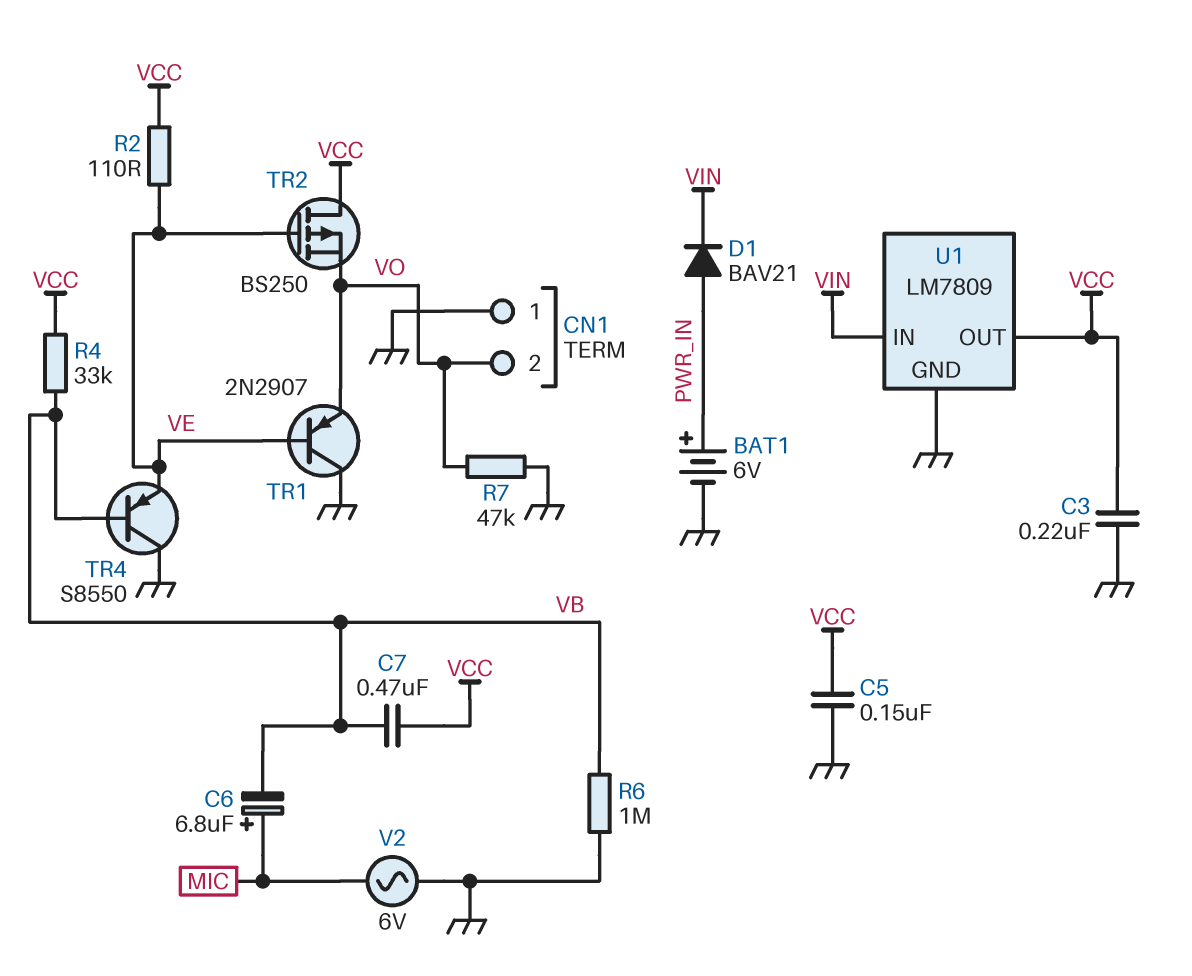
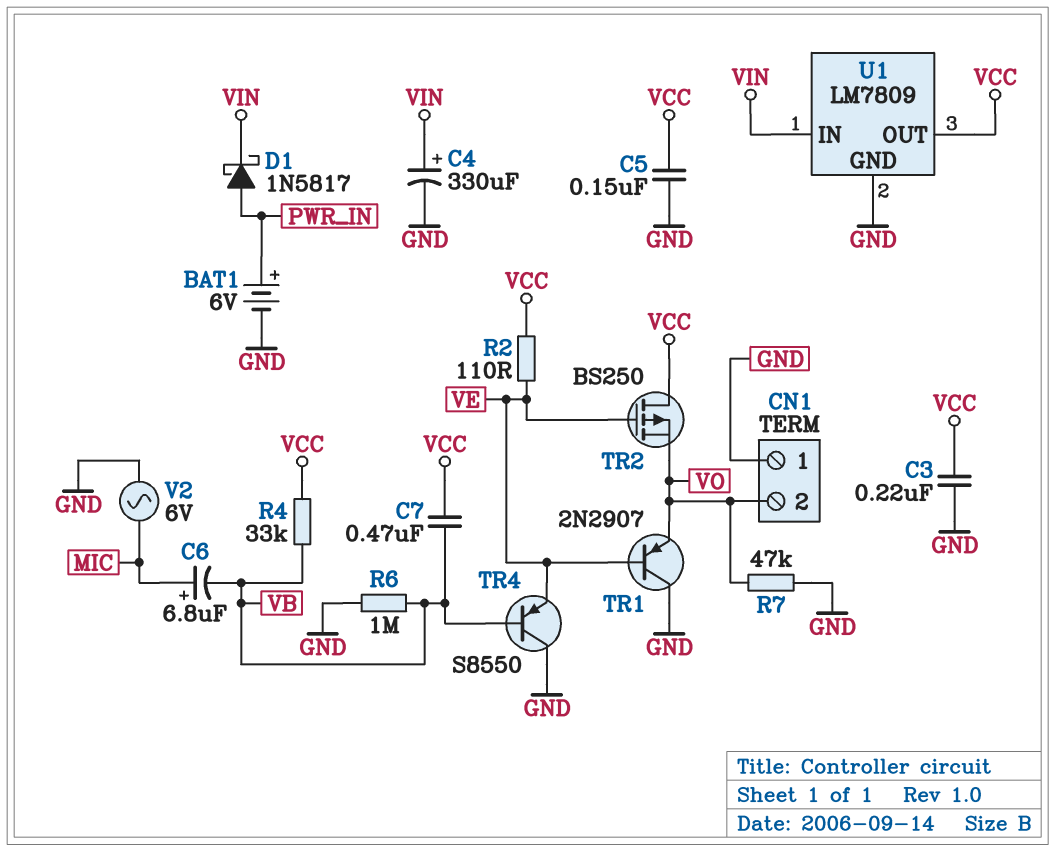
C4: none -> 330uF (plus VIN, minus GND)
D1: diode BAV21 (A PWR_IN, K VIN) -> schottky 1N5817 (A PWR_IN, K VIN)

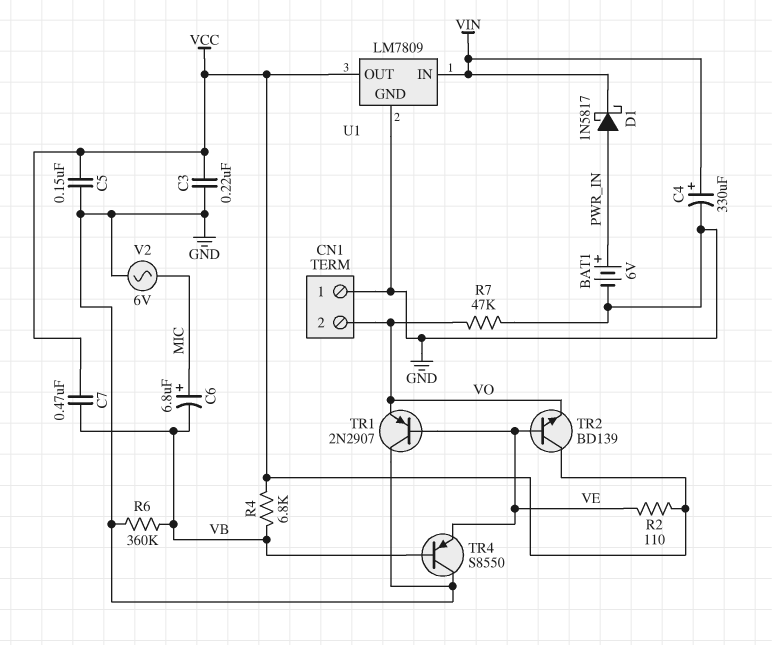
R4: 33k (VB, VCC) -> 6.8k (VB, VCC)
R6: 1M (GND, VB) -> 360k (GND, VB)
TR2: PMOS BS250 (G VE, D VCC, S VO) -> NPN BD139 (B VE, C VCC, E VO)

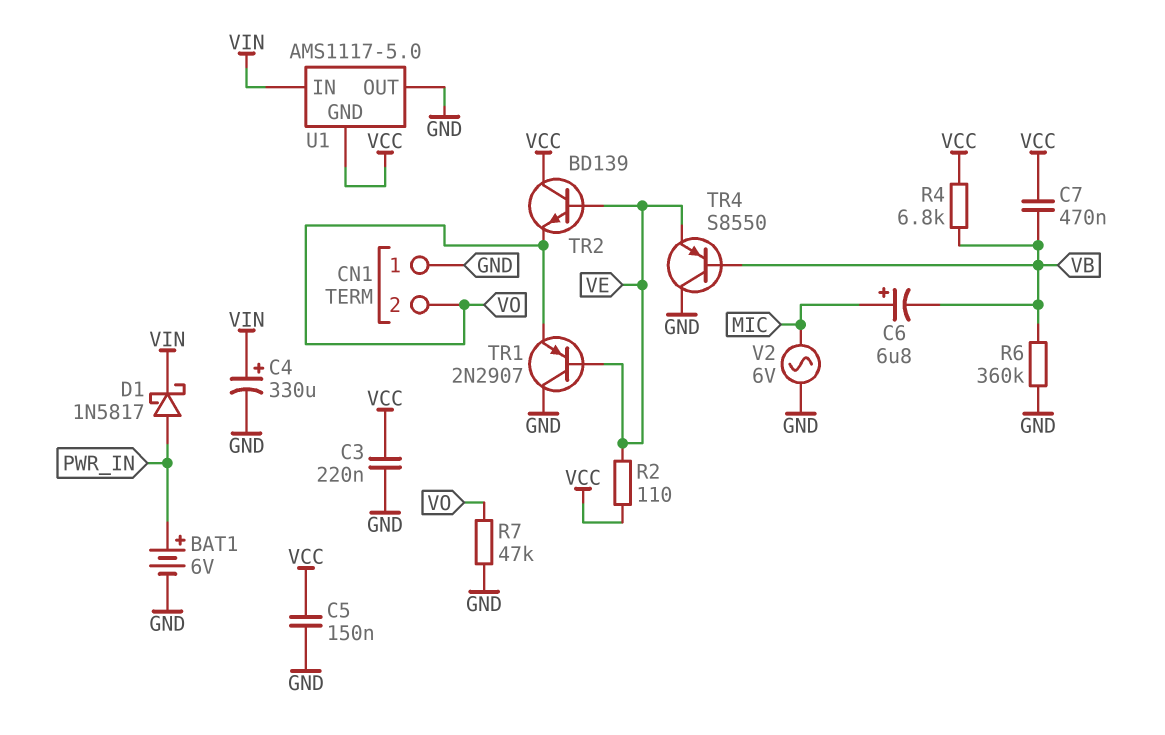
U1: LM7809 -> AMS1117-5.0
U1 pin GND: GND -> VCC
U1 pin OUT: VCC -> GND

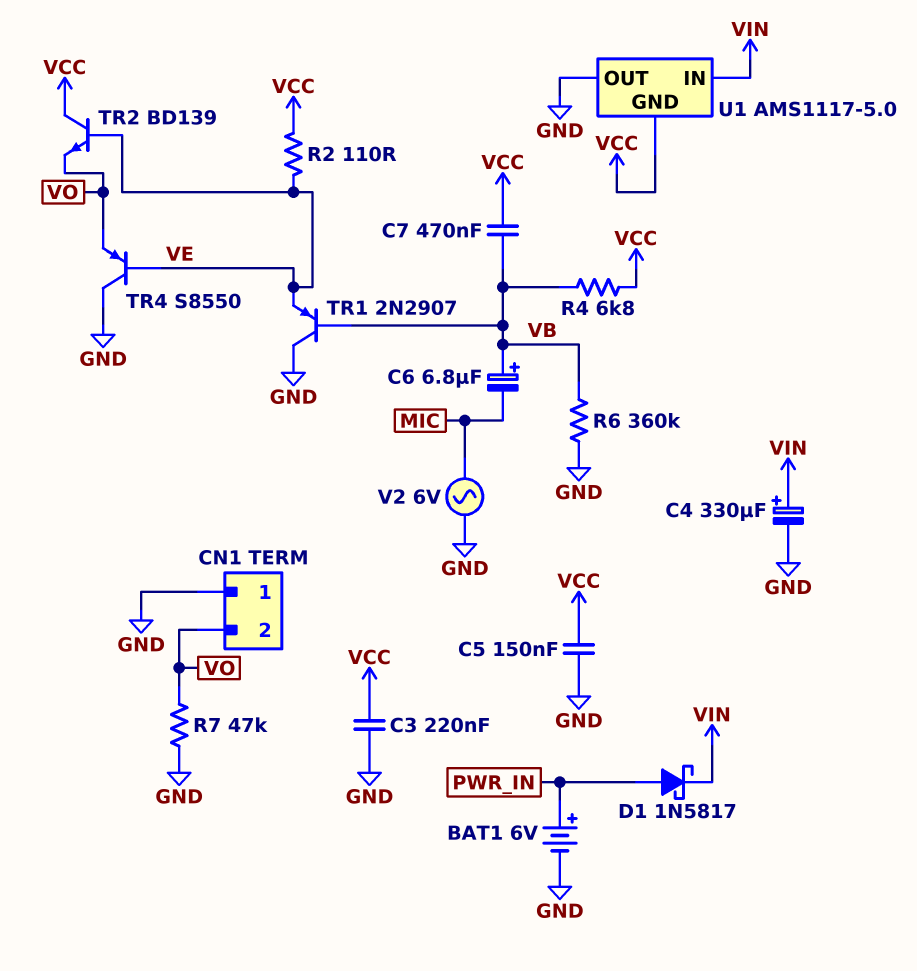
C6: 6.8uF (plus MIC, minus VB) -> 6.8uF (plus VB, minus MIC)
TR1: PNP 2N2907 (B VE, C GND, E VO) -> PNP 2N2907 (B VB, C GND, E VE)
TR4: PNP S8550 (B VB, C GND, E VE) -> PNP S8550 (B VE, C GND, E VO)

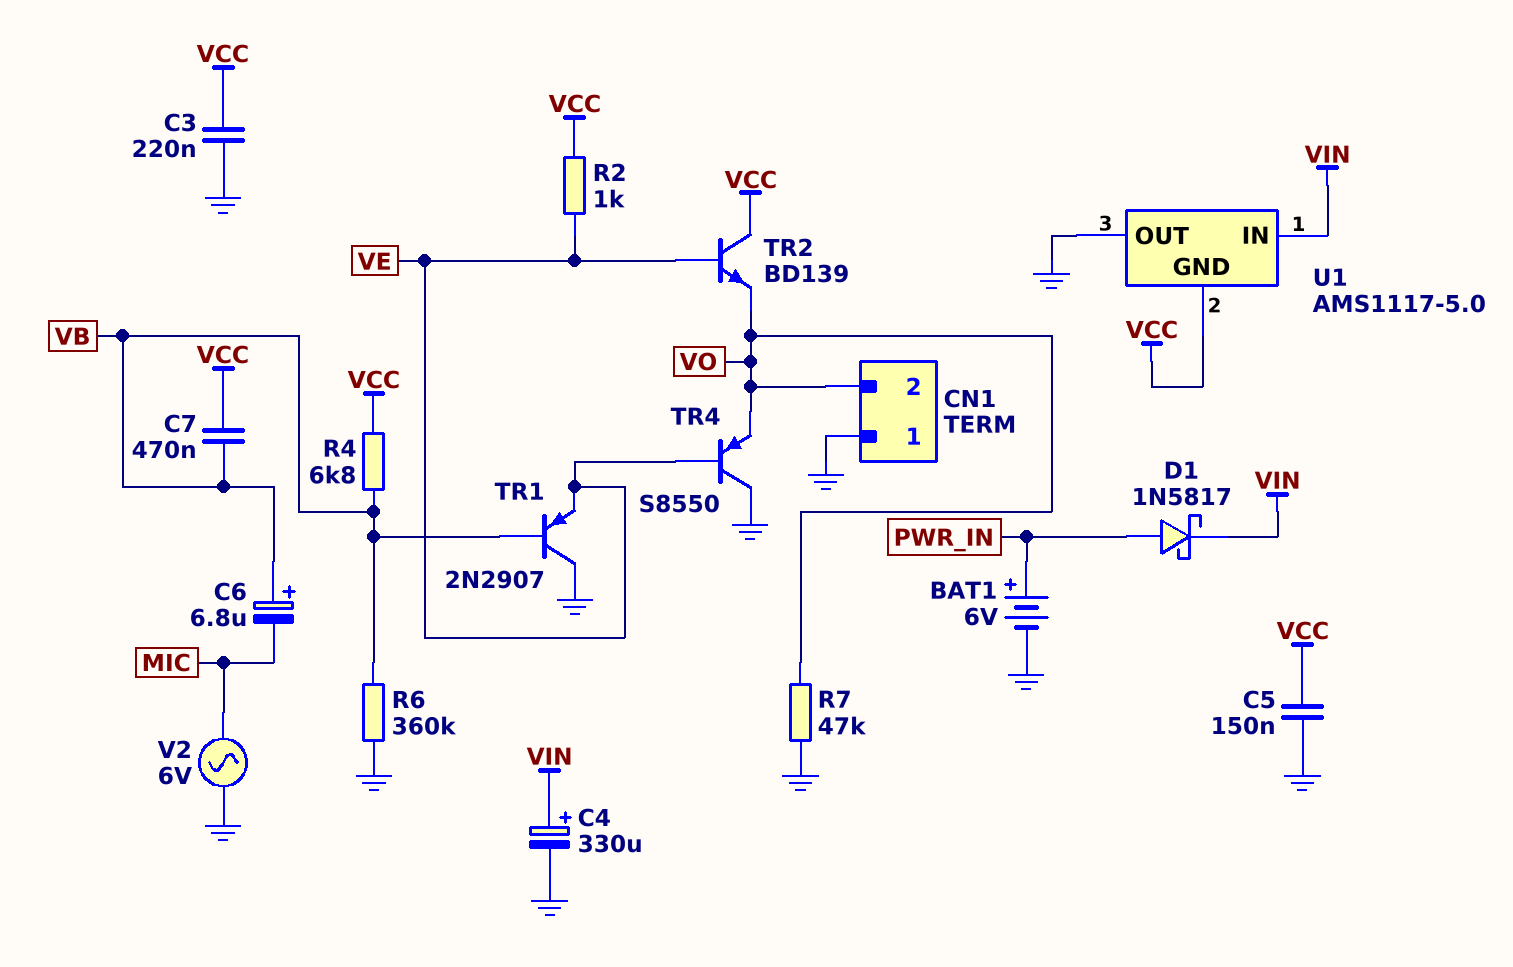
R2: 110 (VCC, VE) -> 1k (VCC, VE)

